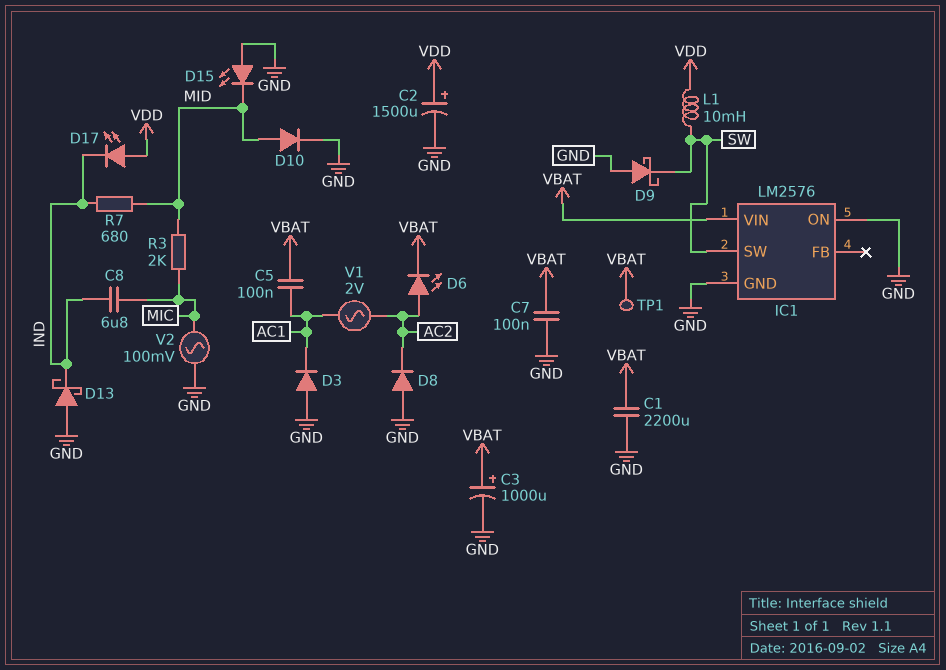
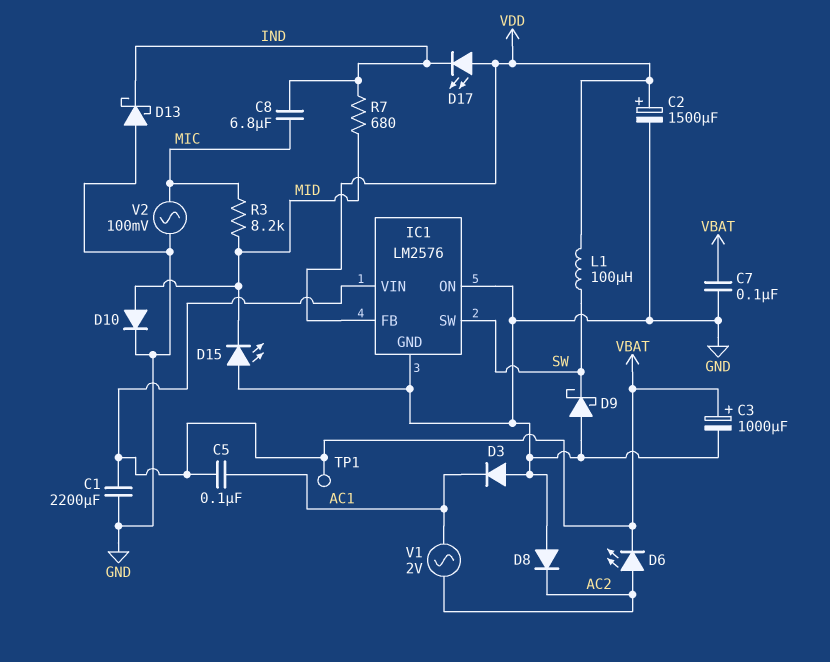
IC1 pin FB: none -> VDD
L1: 10mH (SW, VDD) -> 100uH (SW, VDD)
R3: 2k (MIC, MID) -> 8.2k (MIC, MID)

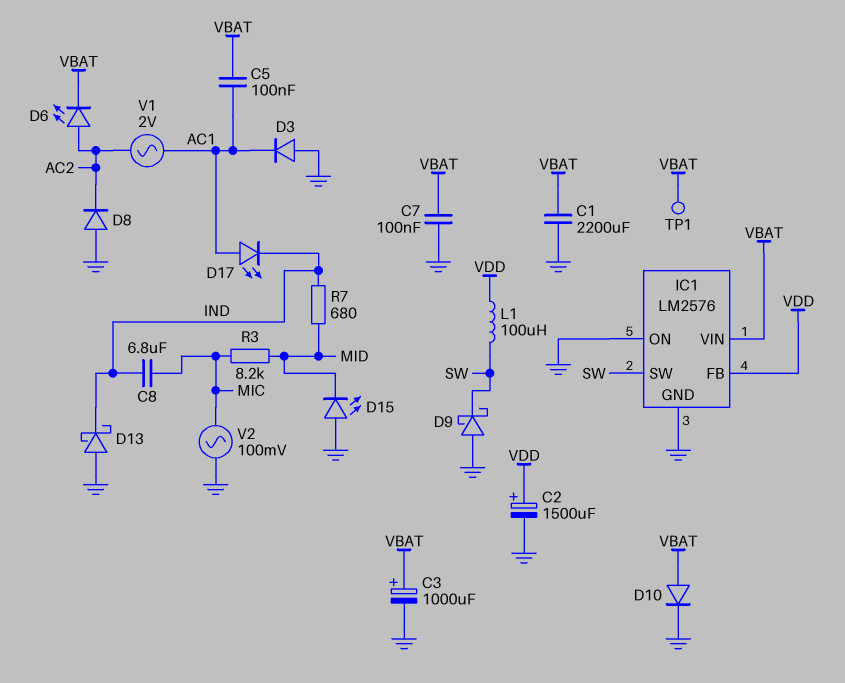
D10: diode (A MID, K GND) -> diode (A VBAT, K GND)
D17: LED (A VDD, K IND) -> LED (A AC1, K IND)

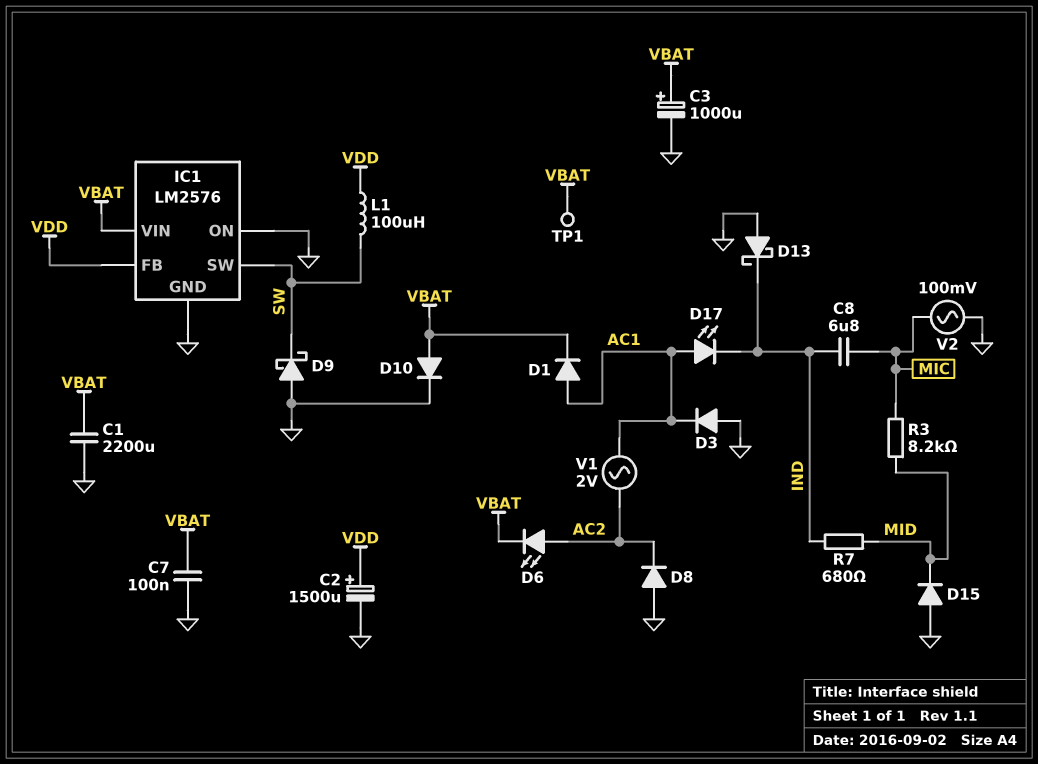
C5: 100nF (AC1, VBAT) -> none
D1: none -> diode (A AC1, K VBAT)
D15: LED (A GND, K MID) -> diode (A GND, K MID)

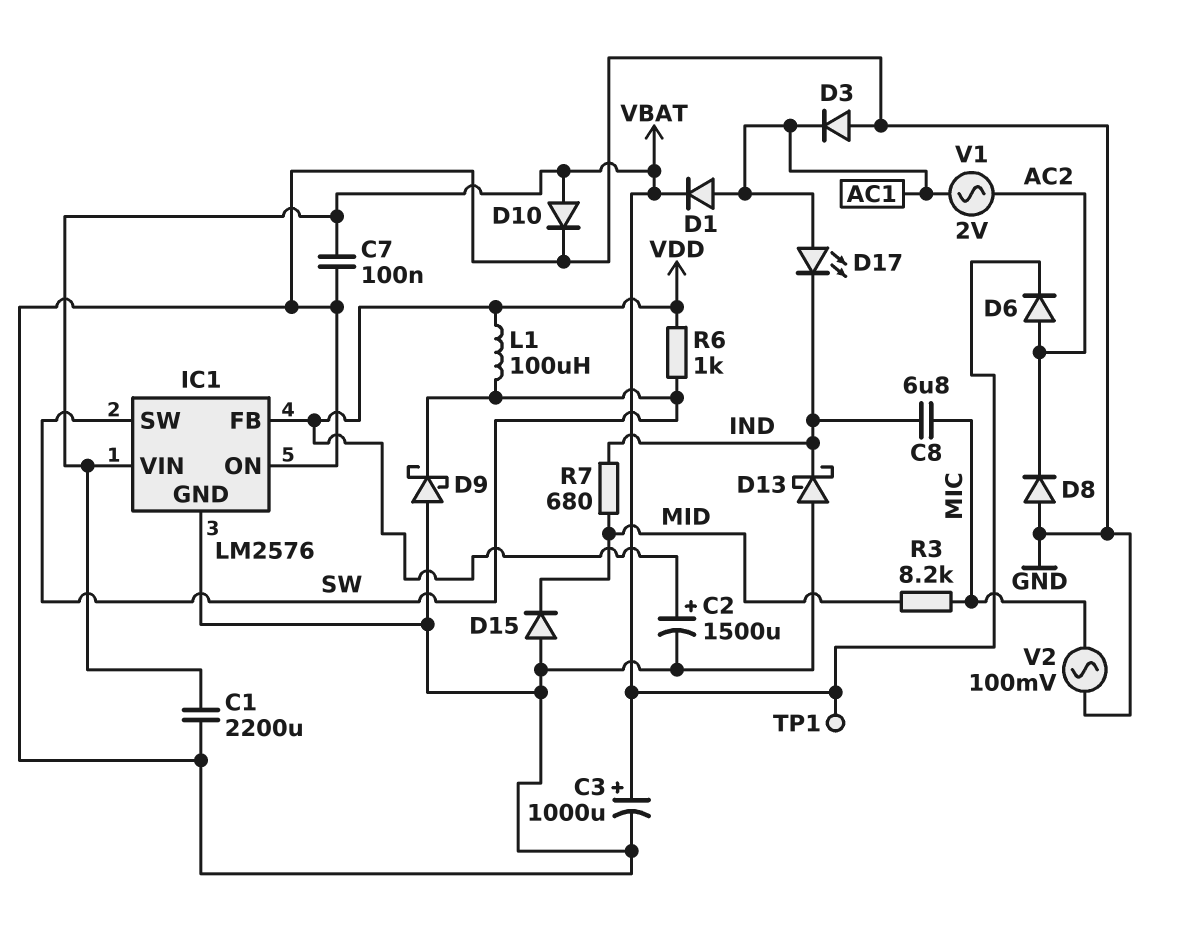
D6: LED (A AC2, K VBAT) -> diode (A AC2, K VBAT)
R6: none -> 1k (SW, VDD)

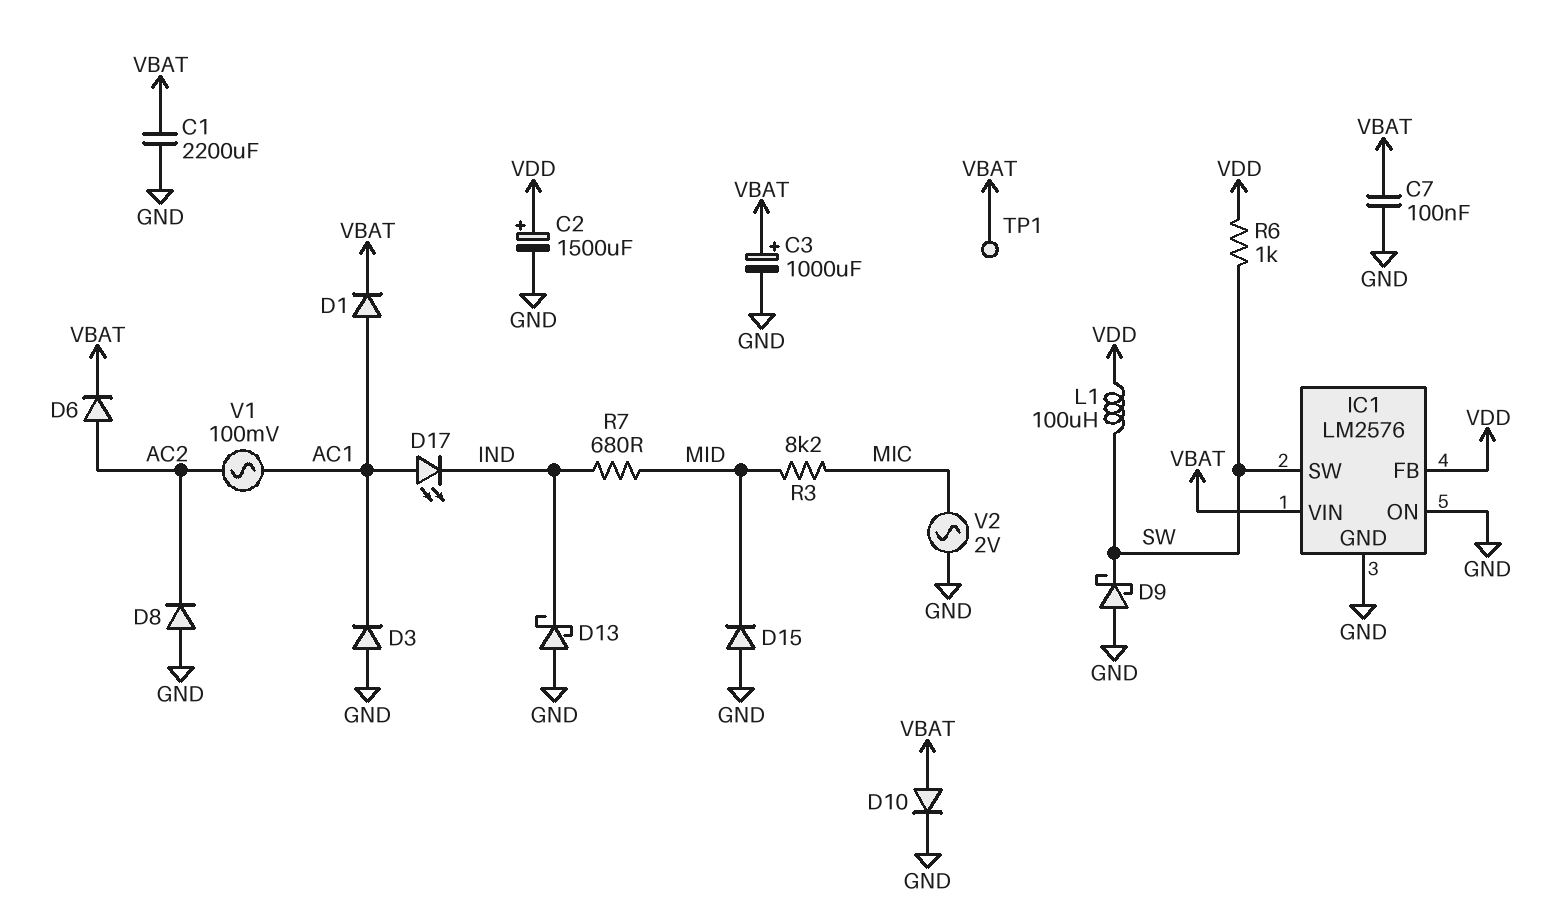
C8: 6.8uF (IND, MIC) -> none
V1: AC 2V (AC1, AC2) -> AC 100mV (AC1, AC2)
V2: AC 100mV (GND, MIC) -> AC 2V (GND, MIC)

